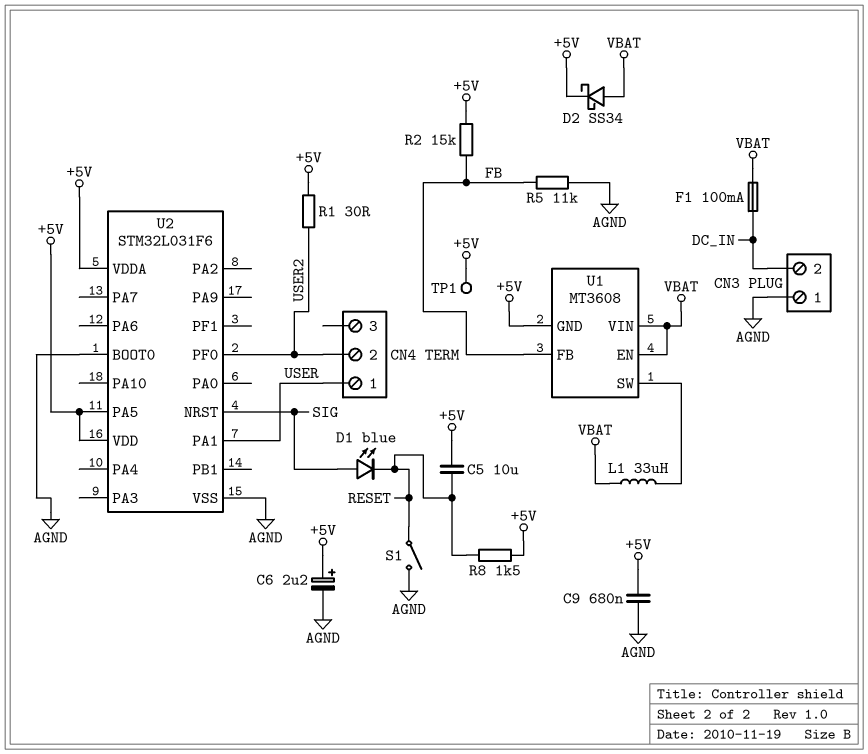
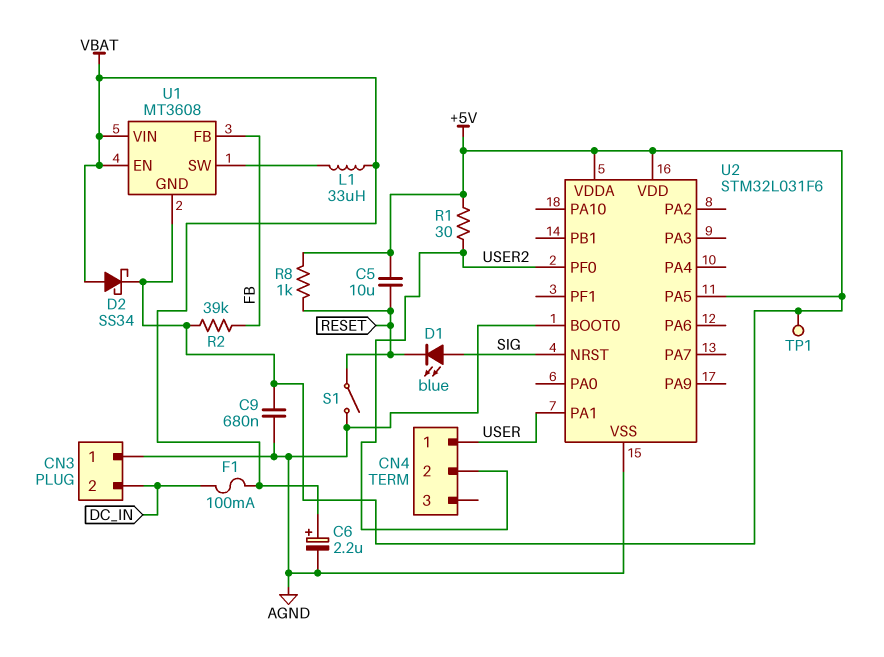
C6: 2.2uF (plus +5V, minus AGND) -> 2.2uF (plus VBAT, minus AGND)
R2: 15k (+5V, FB) -> 39k (+5V, FB)
R5: 11k (AGND, FB) -> none
R8: 1.5k (+5V, RESET) -> 1k (+5V, RESET)

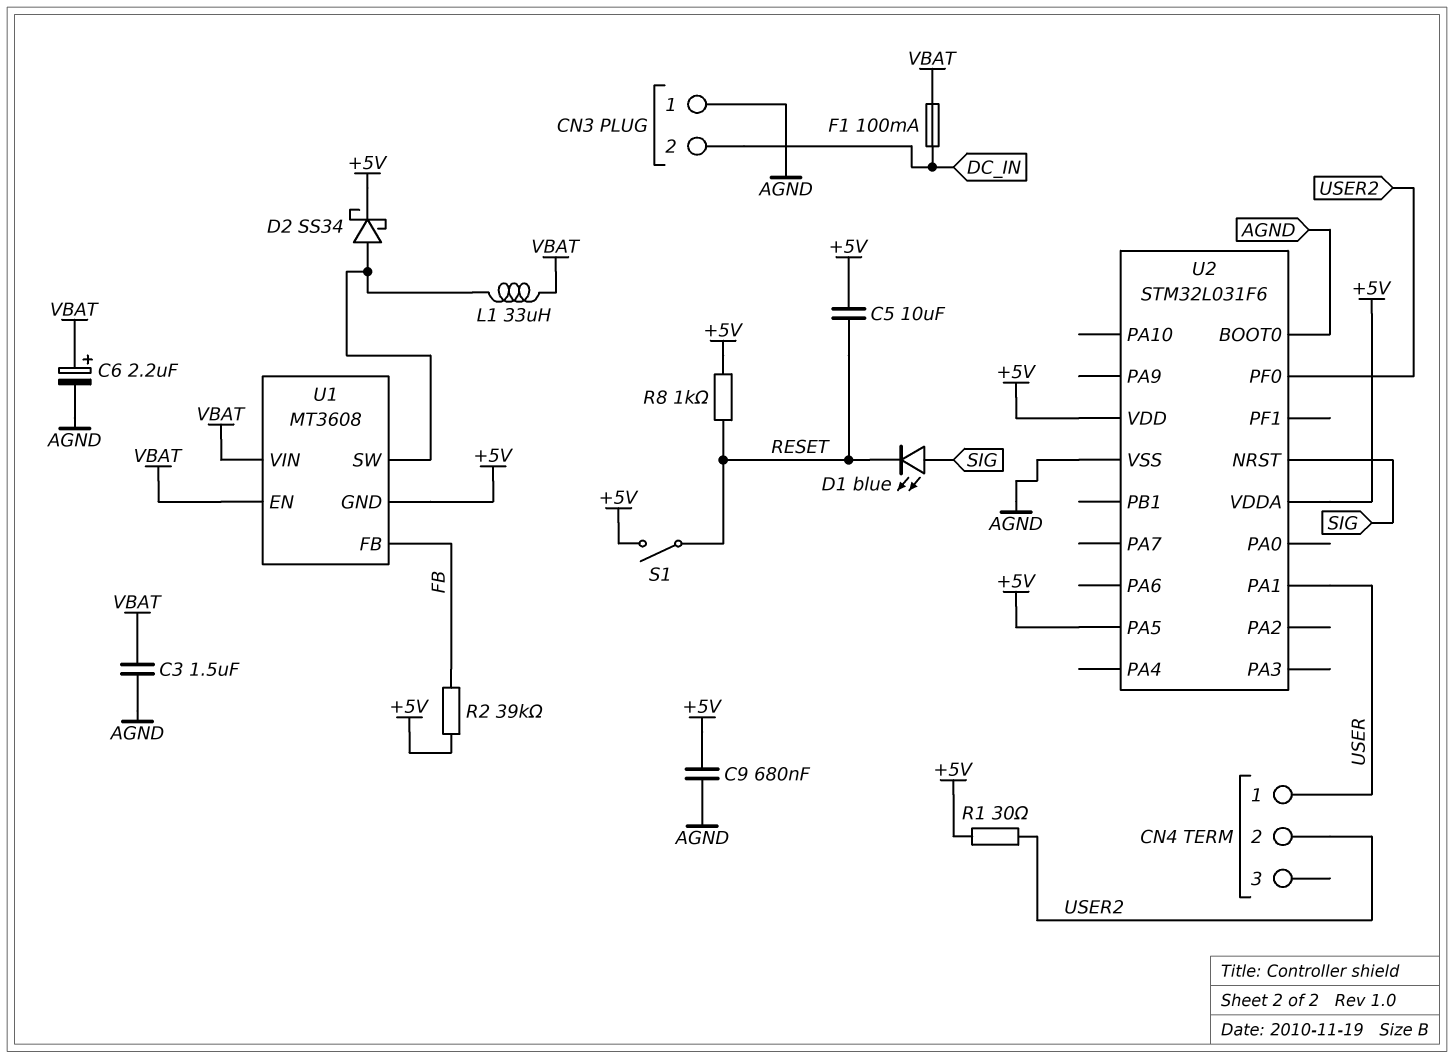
C3: none -> 1.5uF (AGND, VBAT)
D2: schottky SS34 (A VBAT, K +5V) -> schottky SS34 (A U1/SW, K +5V)
S1: switch (AGND, RESET) -> switch (+5V, RESET)
TP1: test point (+5V) -> none

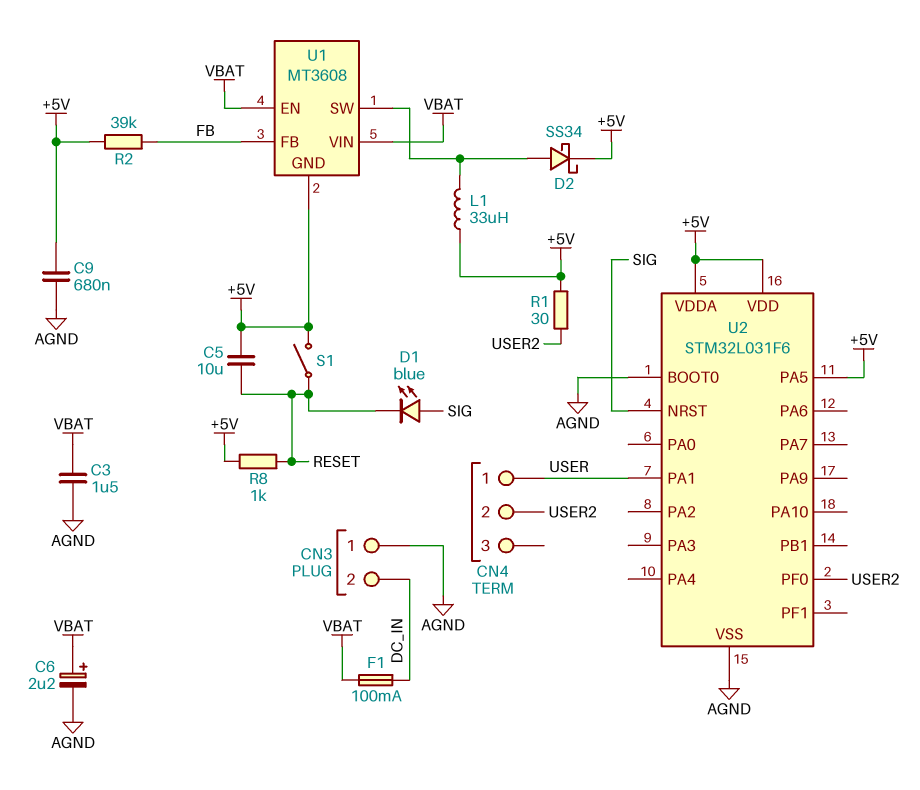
L1: 33uH (U1/SW, VBAT) -> 33uH (+5V, U1/SW)

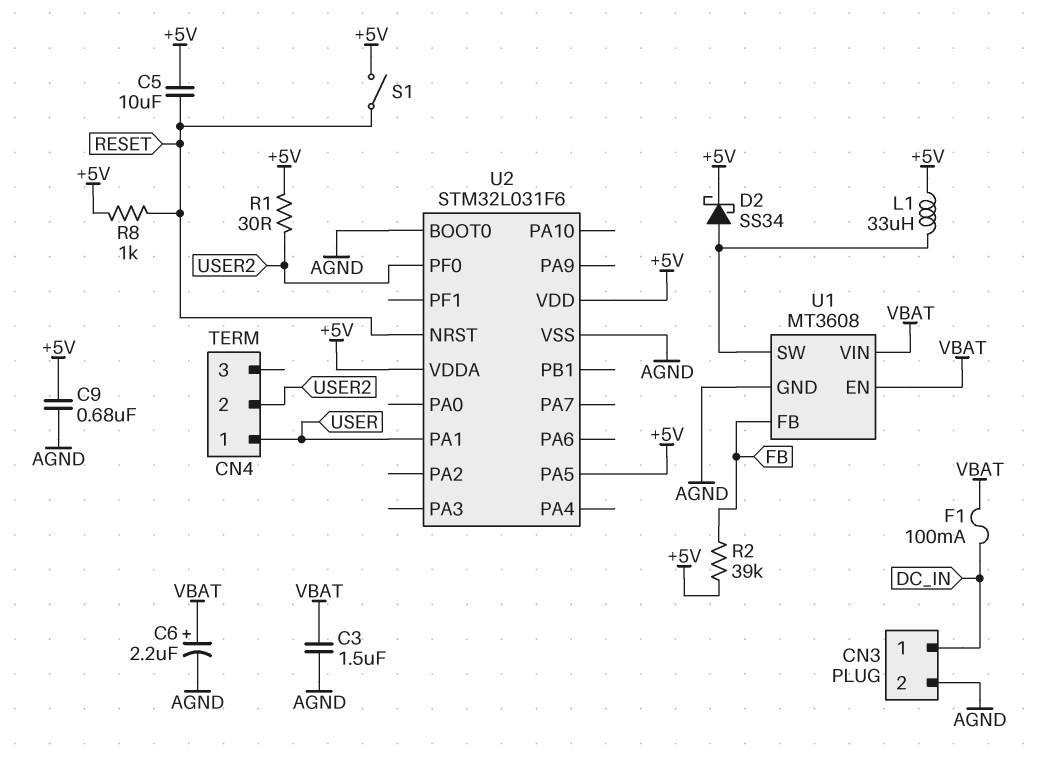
CN3 pin 1: AGND -> DC_IN
CN3 pin 2: DC_IN -> AGND
D1: LED blue (A SIG, K RESET) -> none
U1 pin GND: +5V -> AGND
U2 pin NRST: SIG -> RESET

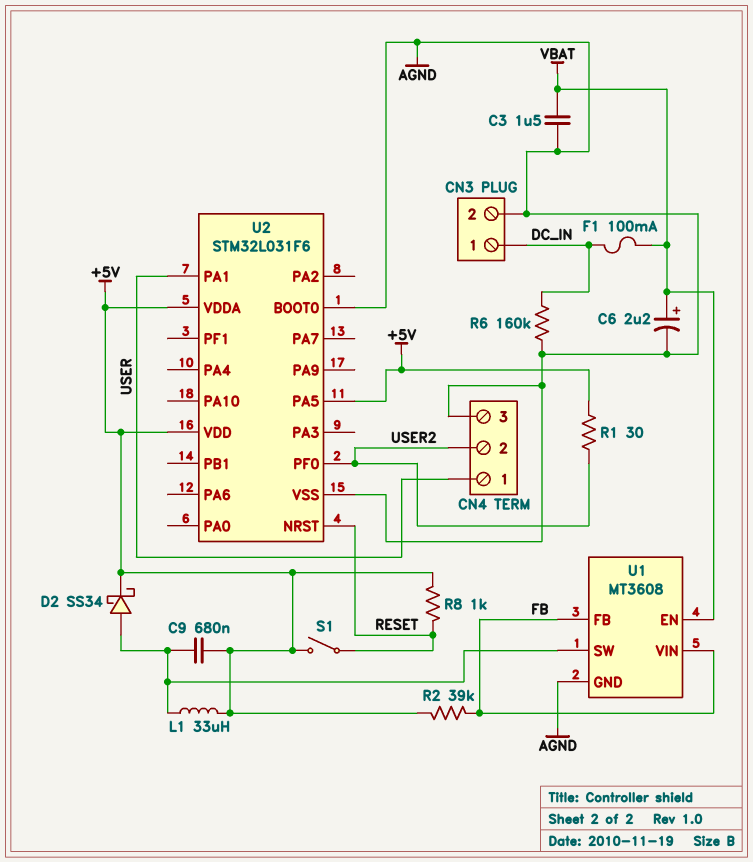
C5: 10uF (+5V, RESET) -> none
C9: 680nF (+5V, AGND) -> 680nF (+5V, U1/SW)
CN4 pin 3: none -> AGND
R6: none -> 160k (AGND, DC_IN)
U1 pin VIN: VBAT -> FB

